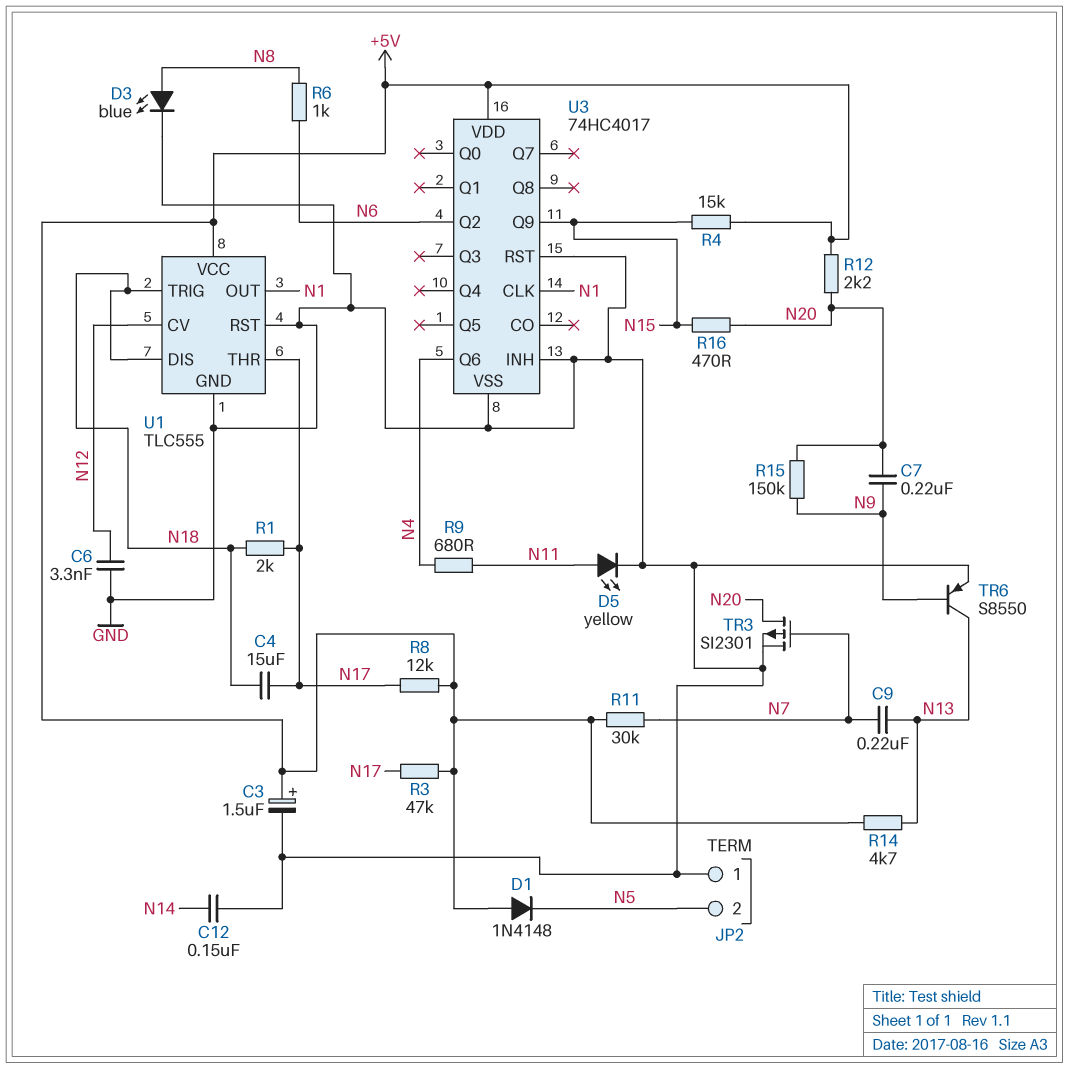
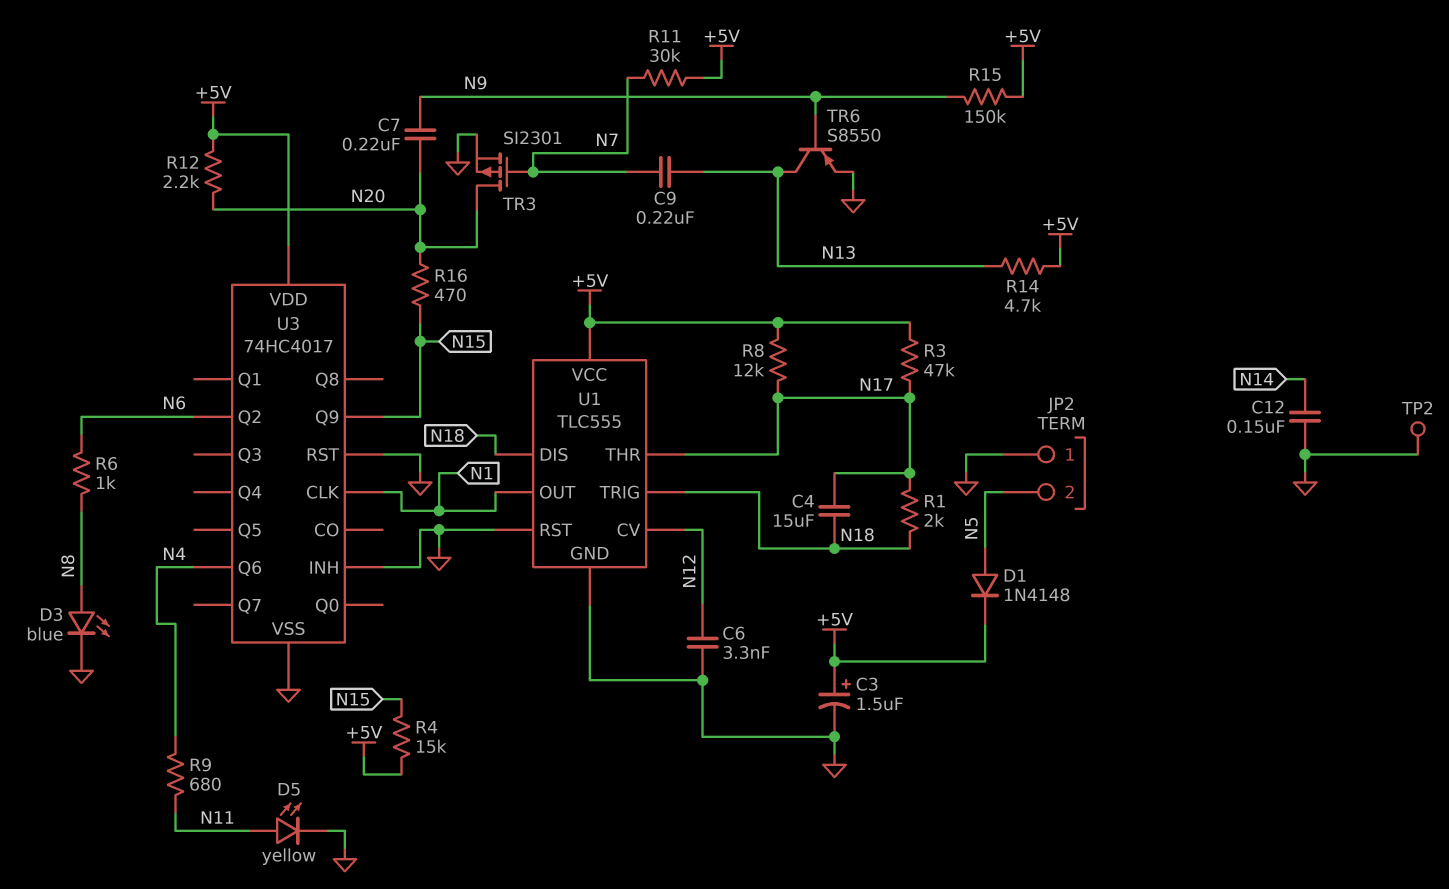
D1: diode 1N4148 (A +5V, K N5) -> diode 1N4148 (A N5, K +5V)
R15: 150k (N9, N20) -> 150k (+5V, N9)
TP2: none -> test point (GND)

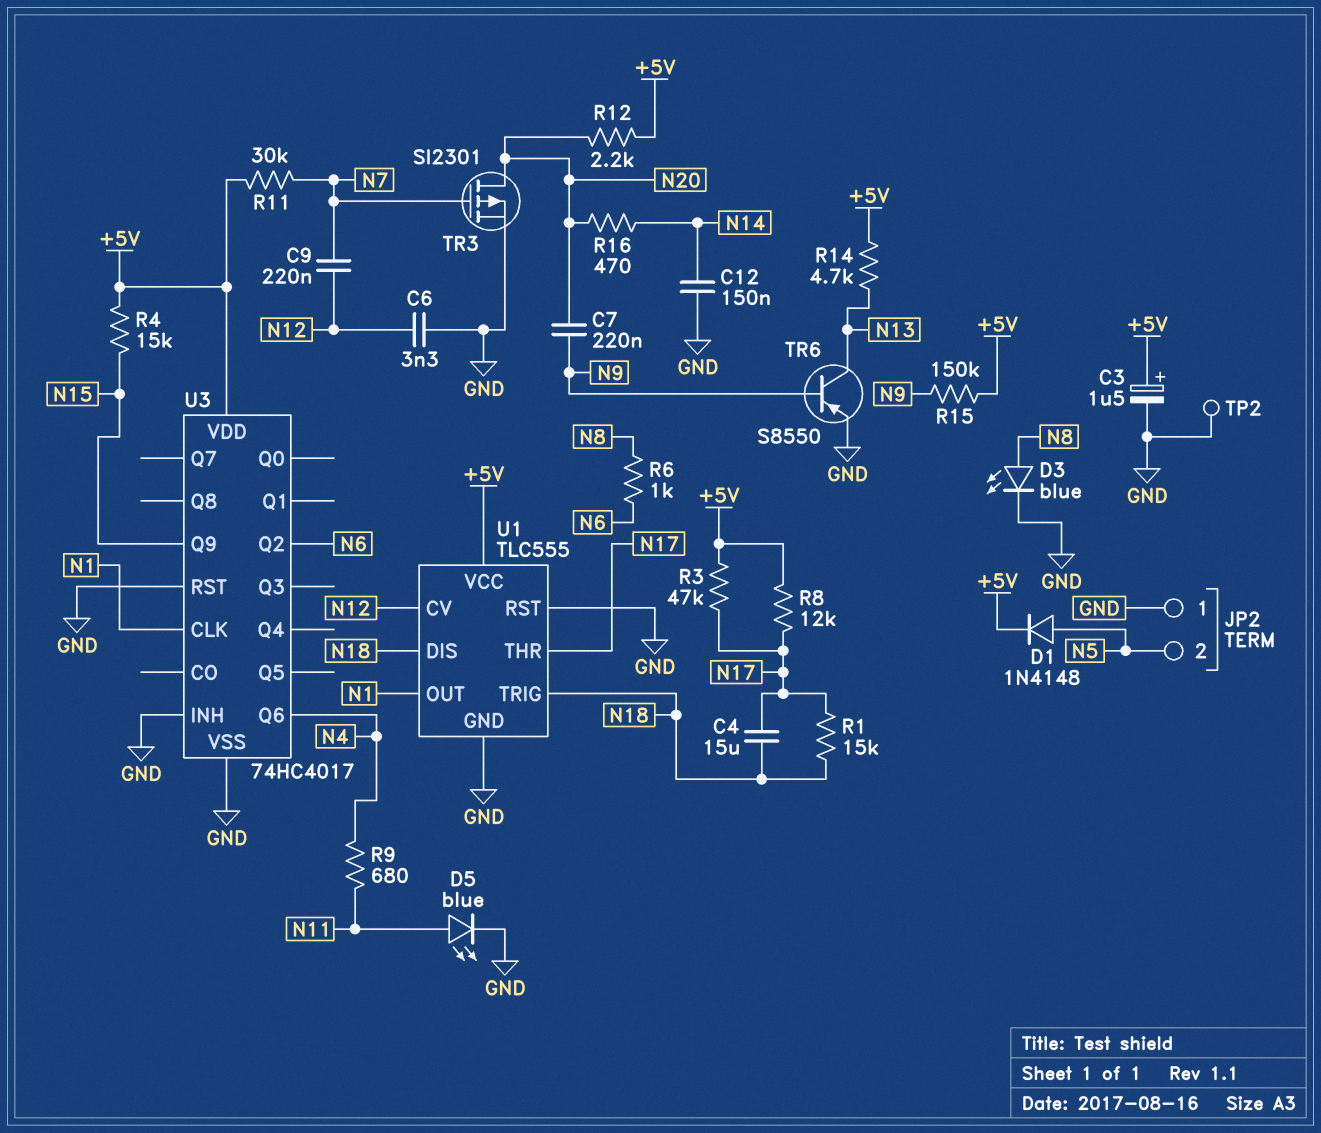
C9: 220nF (N7, N13) -> 220nF (N7, N12)
D5: LED yellow (A N11, K GND) -> LED blue (A N11, K GND)
R1: 2k (N17, N18) -> 15k (N17, N18)
R16: 470 (N15, N20) -> 470 (N14, N20)

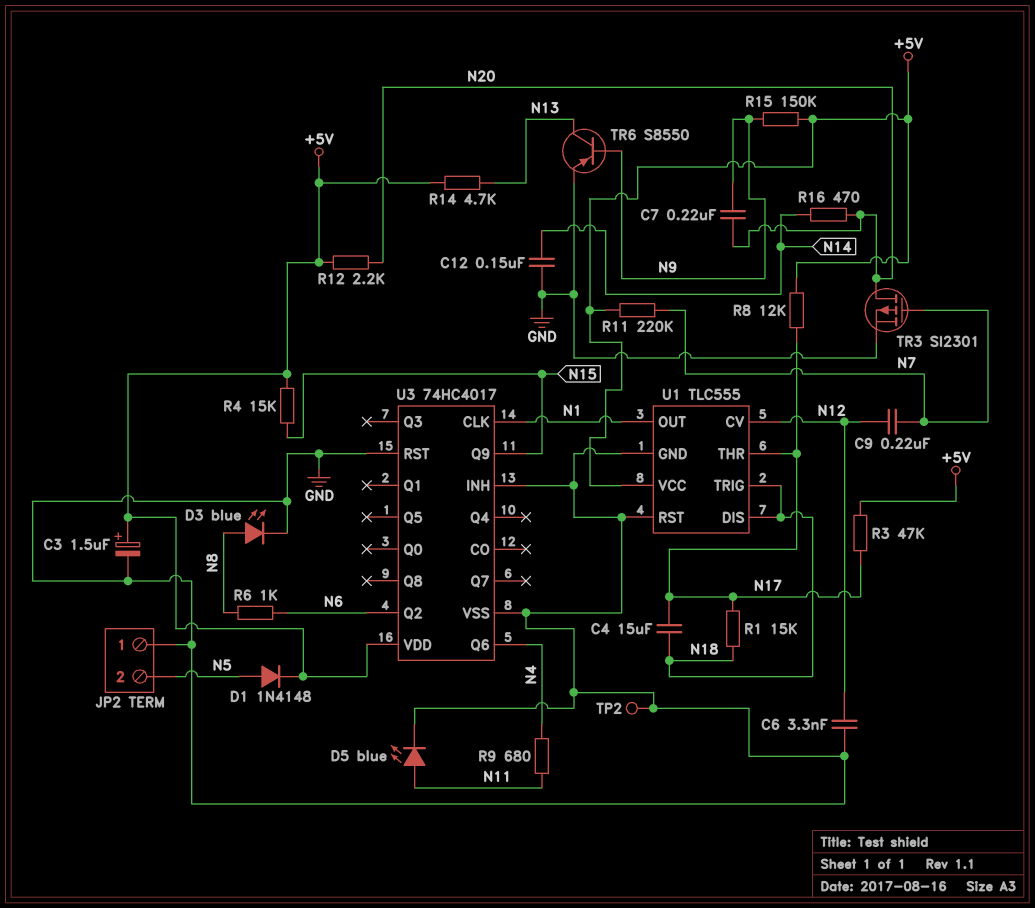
R11: 30k (+5V, N7) -> 220k (+5V, N7)

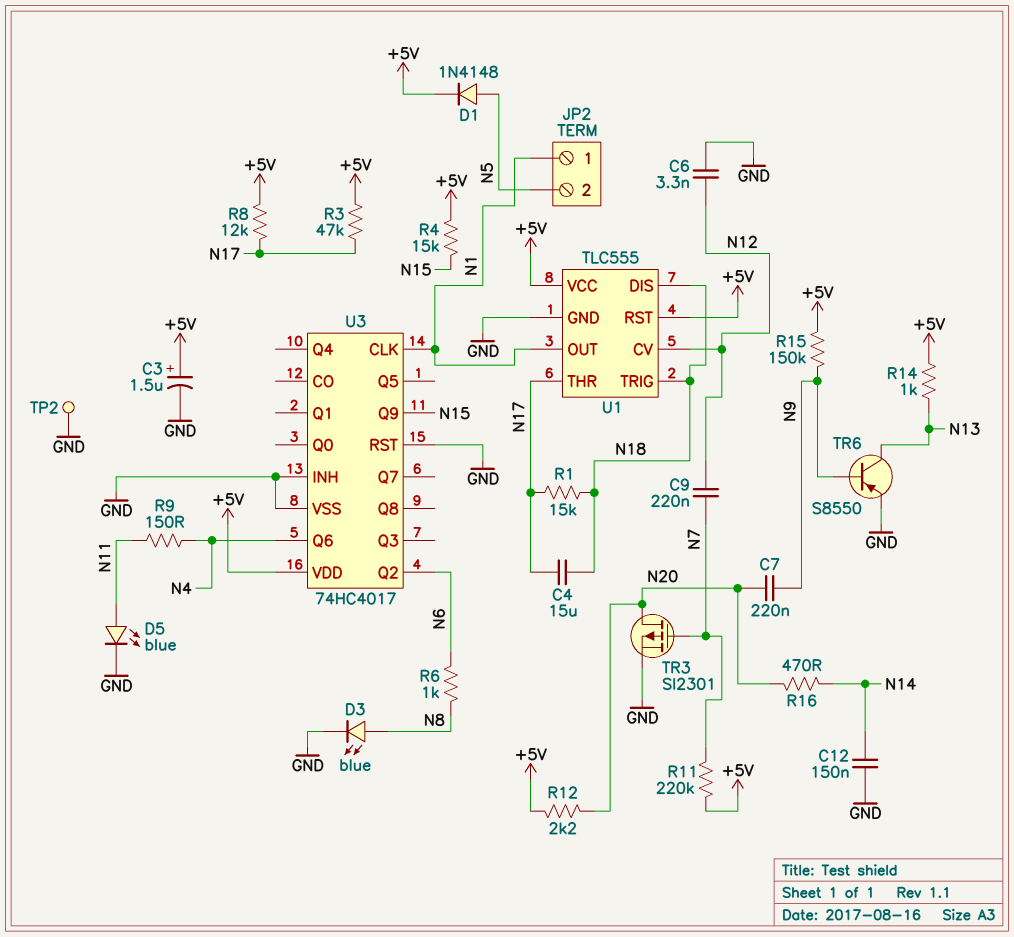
JP2 pin 1: GND -> N1
R9: 680 (N4, N11) -> 150 (N4, N11)
R14: 4.7k (+5V, N13) -> 1k (+5V, N13)
U1 pin RST: GND -> +5V

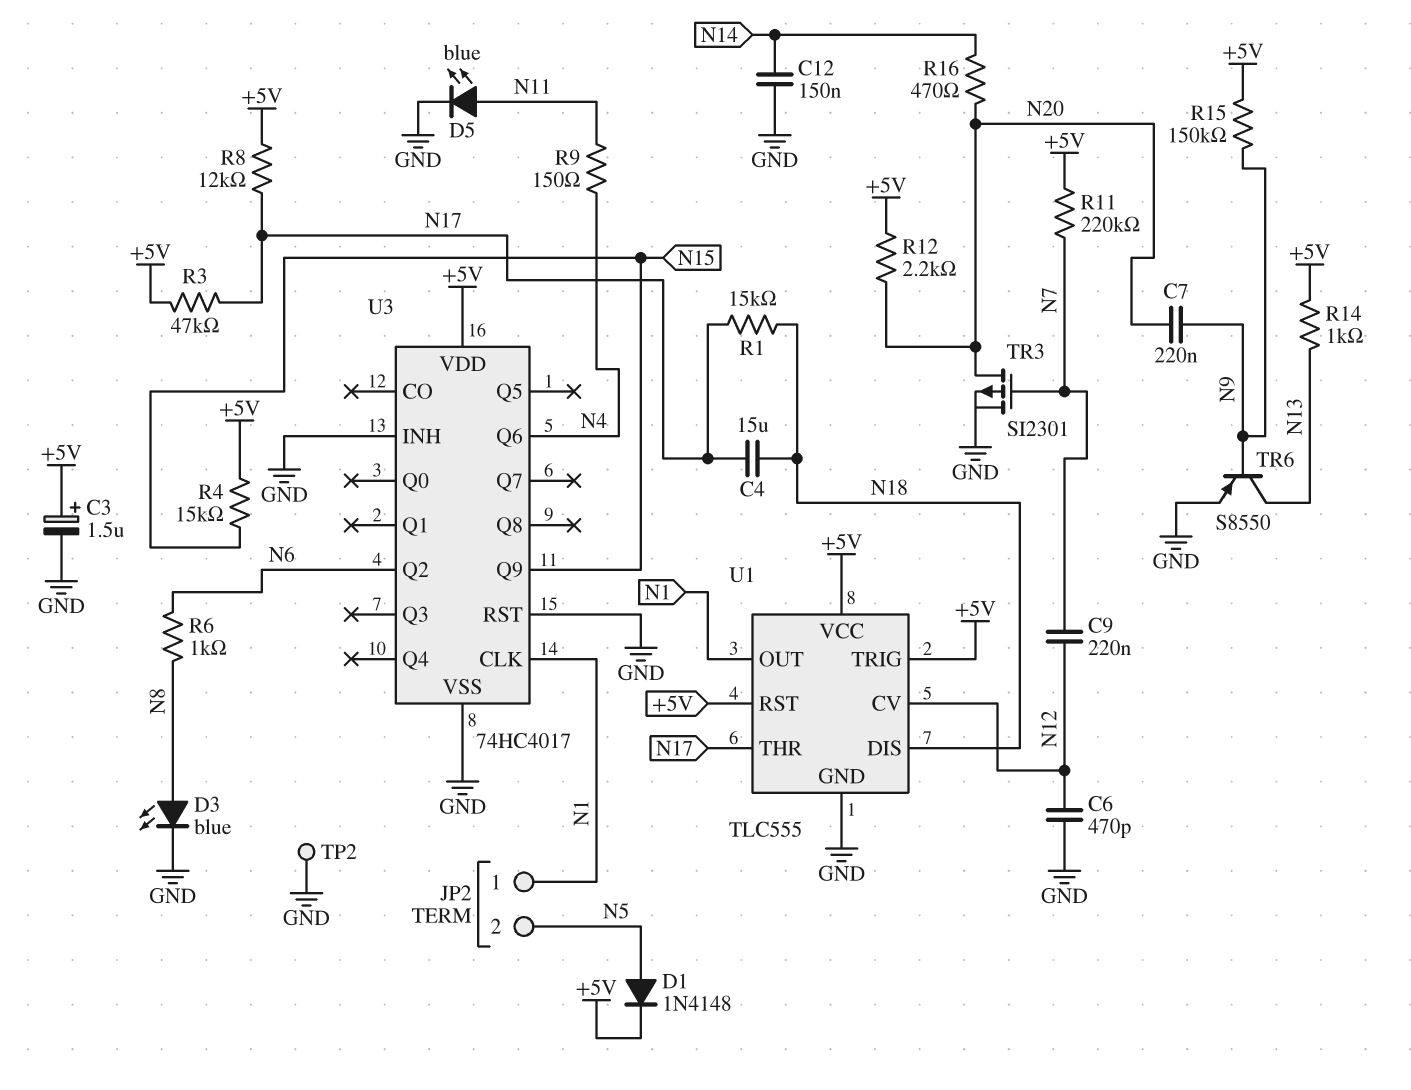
C6: 3.3nF (GND, N12) -> 470pF (GND, N12)
U1 pin TRIG: N18 -> +5V

